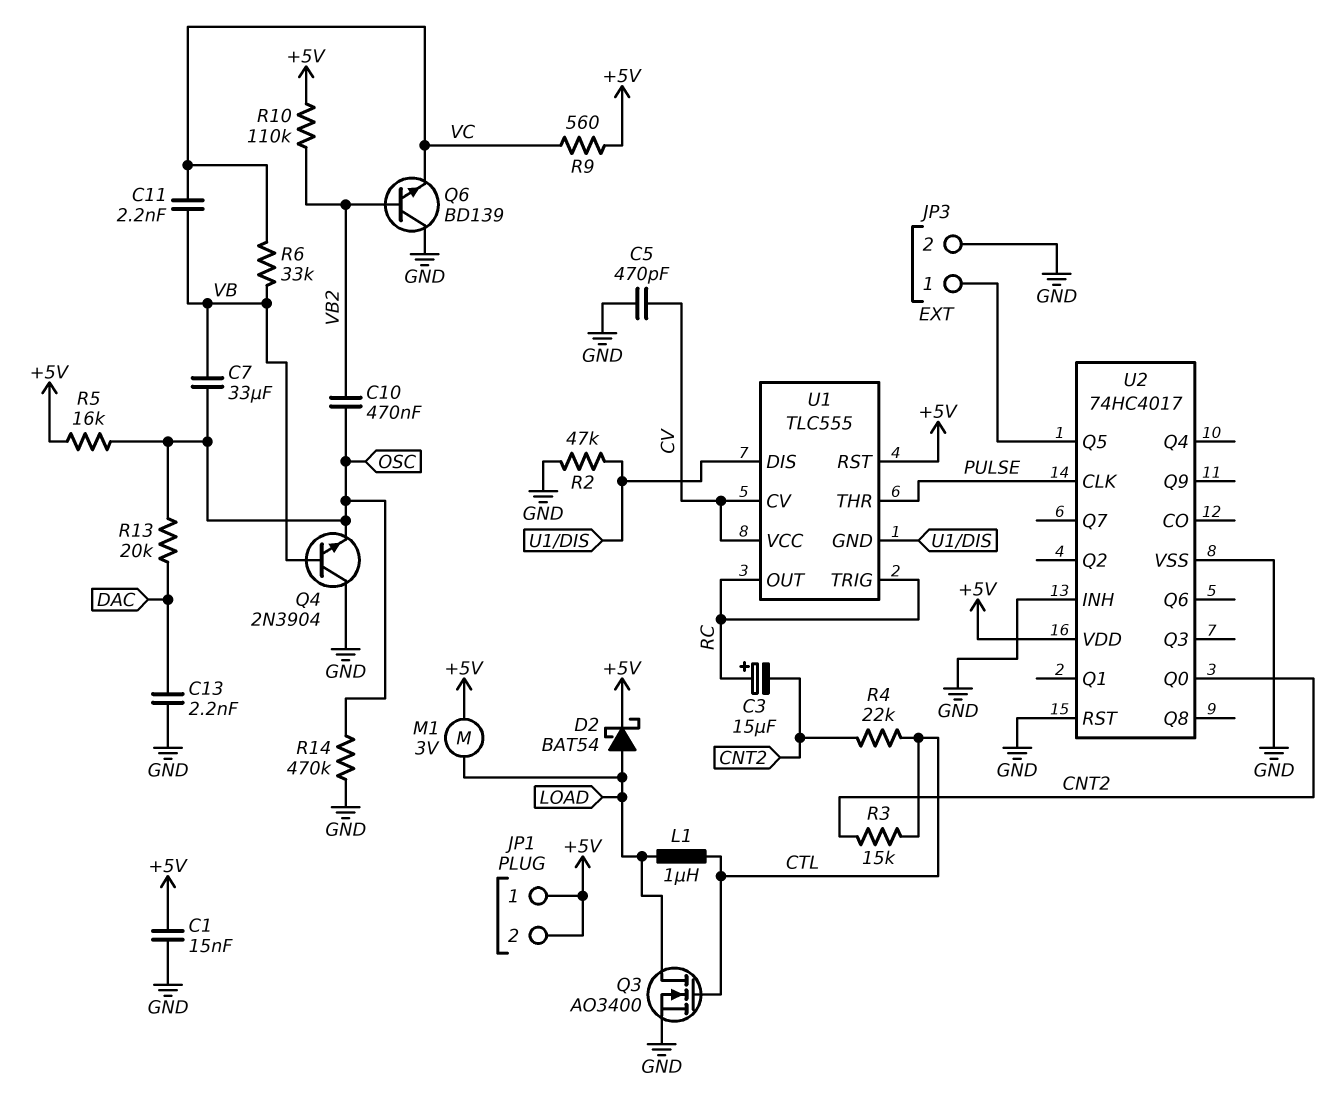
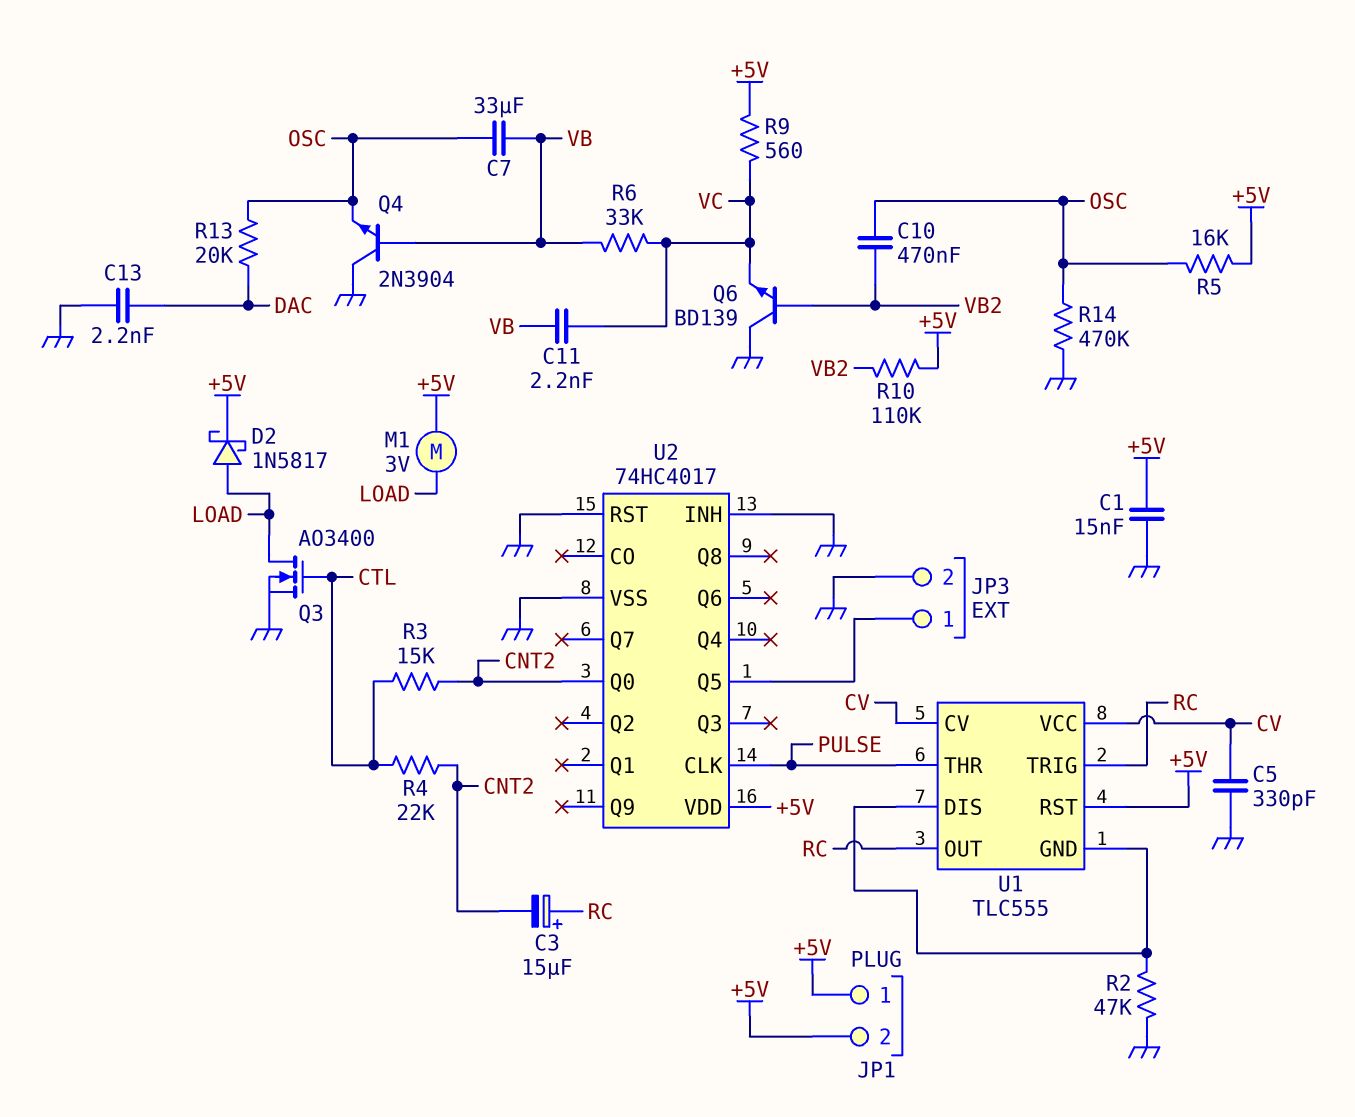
C5: 470pF (CV, GND) -> 330pF (CV, GND)
D2: schottky BAT54 (A LOAD, K +5V) -> schottky 1N5817 (A LOAD, K +5V)
L1: 1uH (CTL, LOAD) -> none

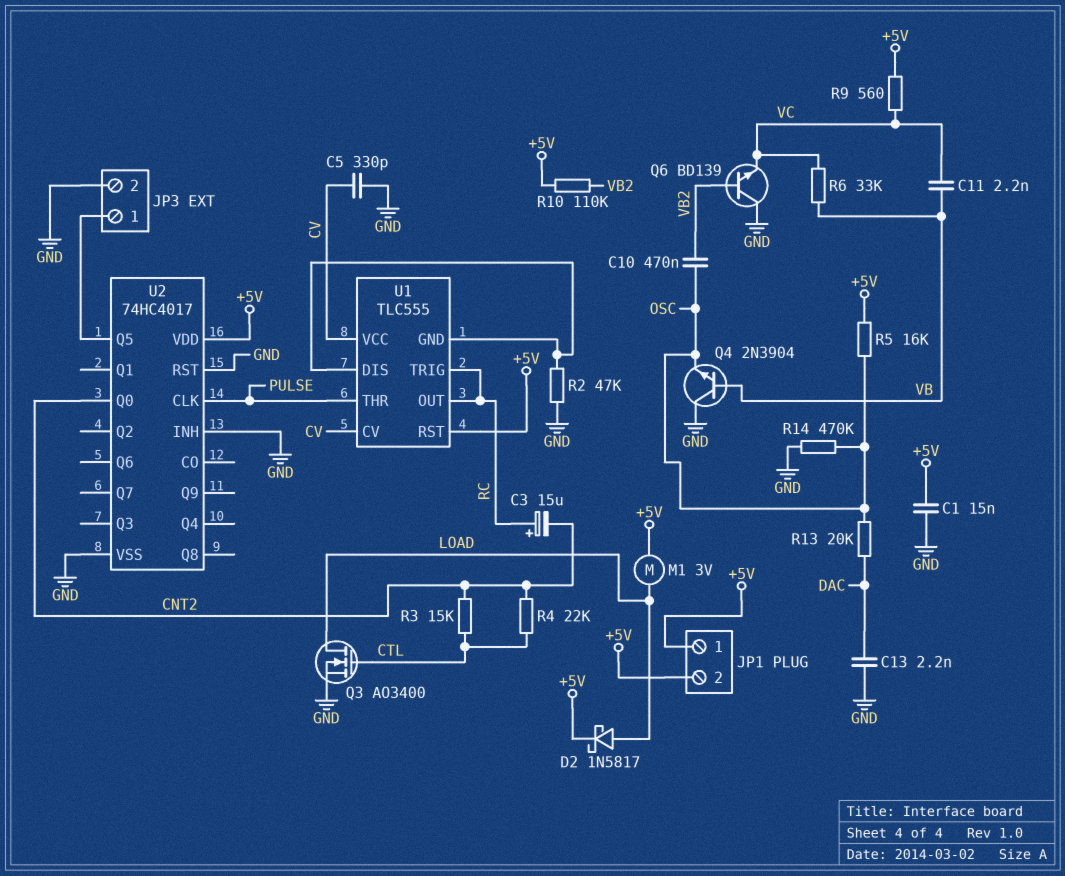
C7: 33uF (OSC, VB) -> none

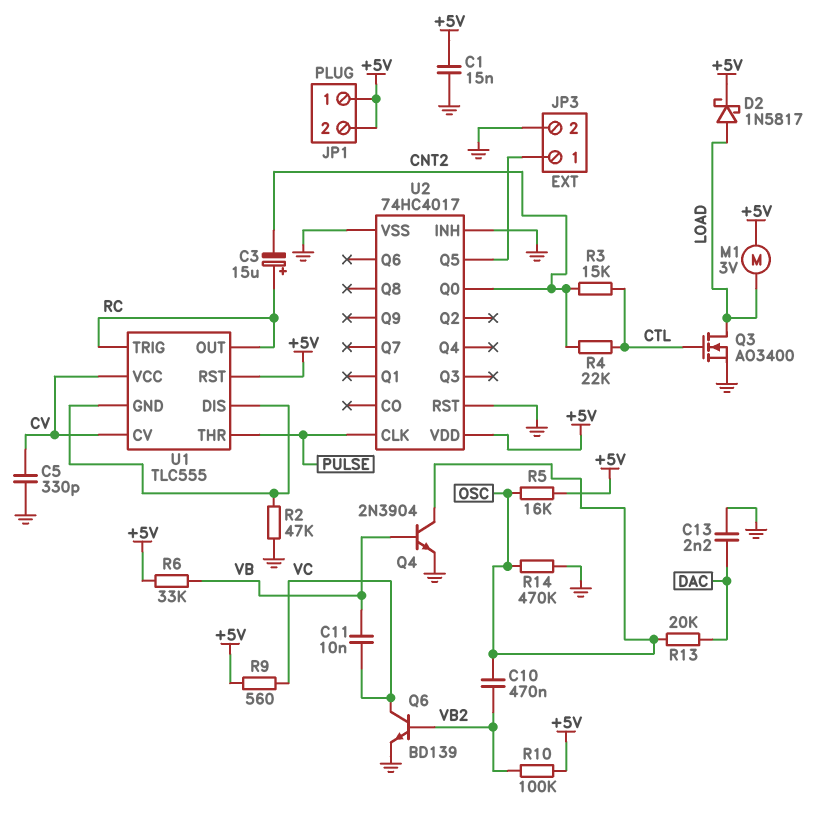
C11: 2.2nF (VB, VC) -> 10nF (VB, VC)
Q4: NPN 2N3904 (B VB, C GND, E OSC) -> NPN 2N3904 (B VB, C OSC, E GND)
Q6: NPN BD139 (B VB2, C GND, E VC) -> NPN BD139 (B VB2, C VC, E GND)
R6: 33k (VB, VC) -> 33k (+5V, VB)
R10: 110k (+5V, VB2) -> 100k (+5V, VB2)

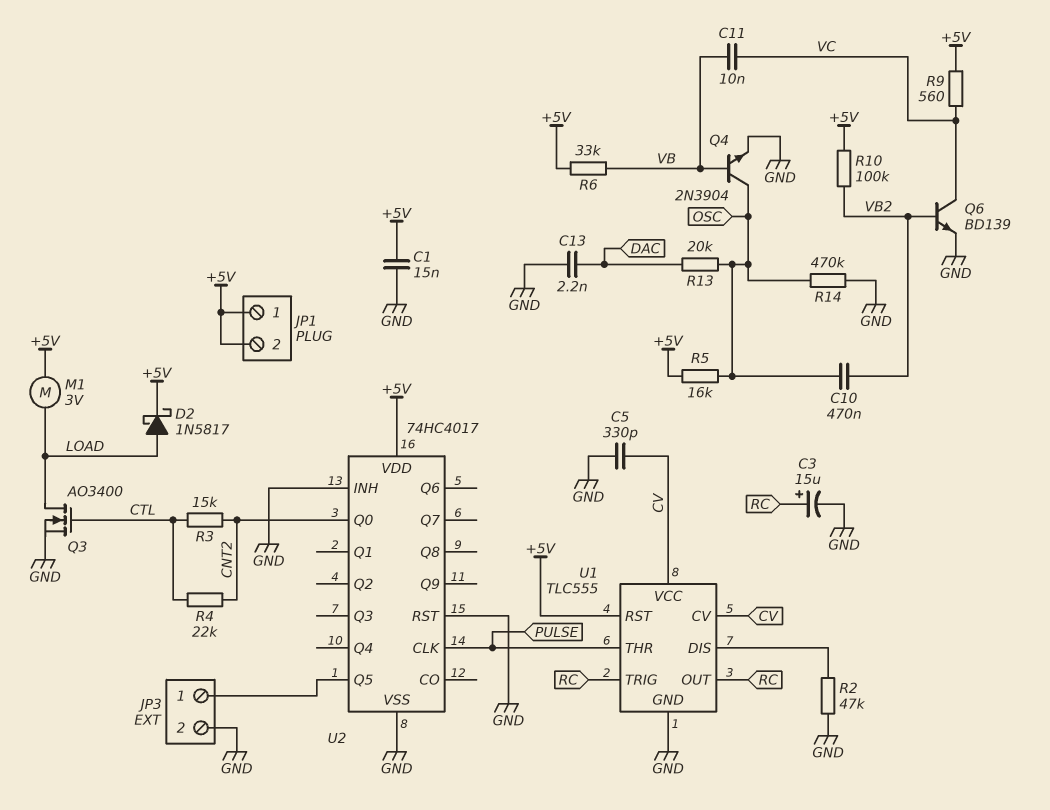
C3: 15uF (plus RC, minus CNT2) -> 15uF (plus RC, minus GND)
U1 pin GND: U1/DIS -> GND

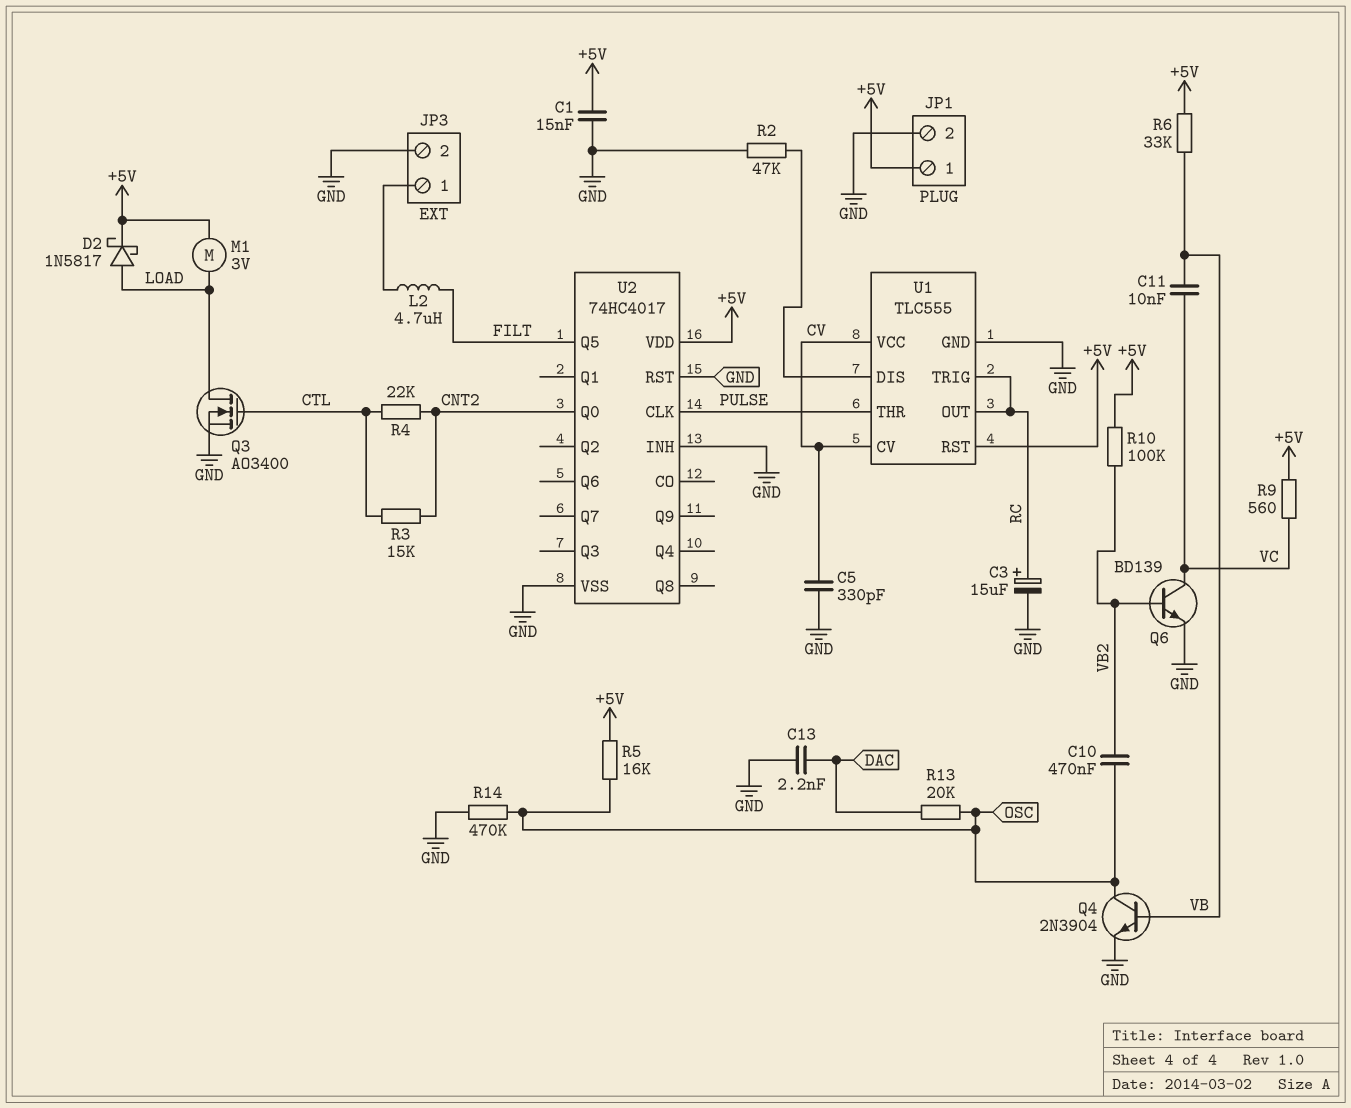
JP1 pin 2: +5V -> GND
L2: none -> 4.7uH (FILT, JP3/1)
U2 pin Q5: JP3/1 -> FILT

